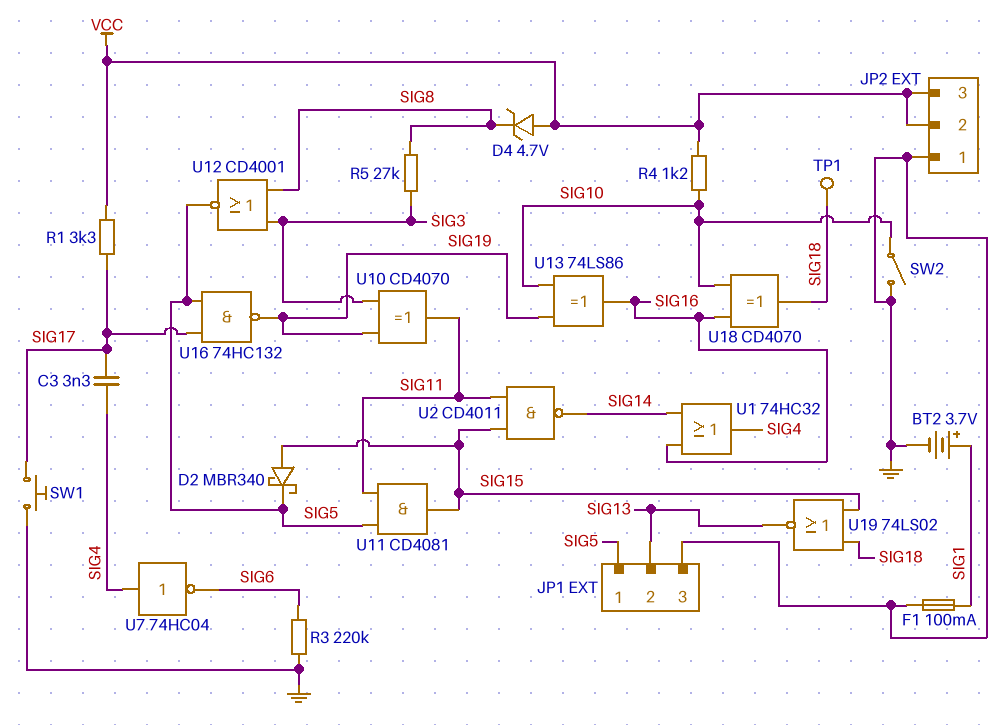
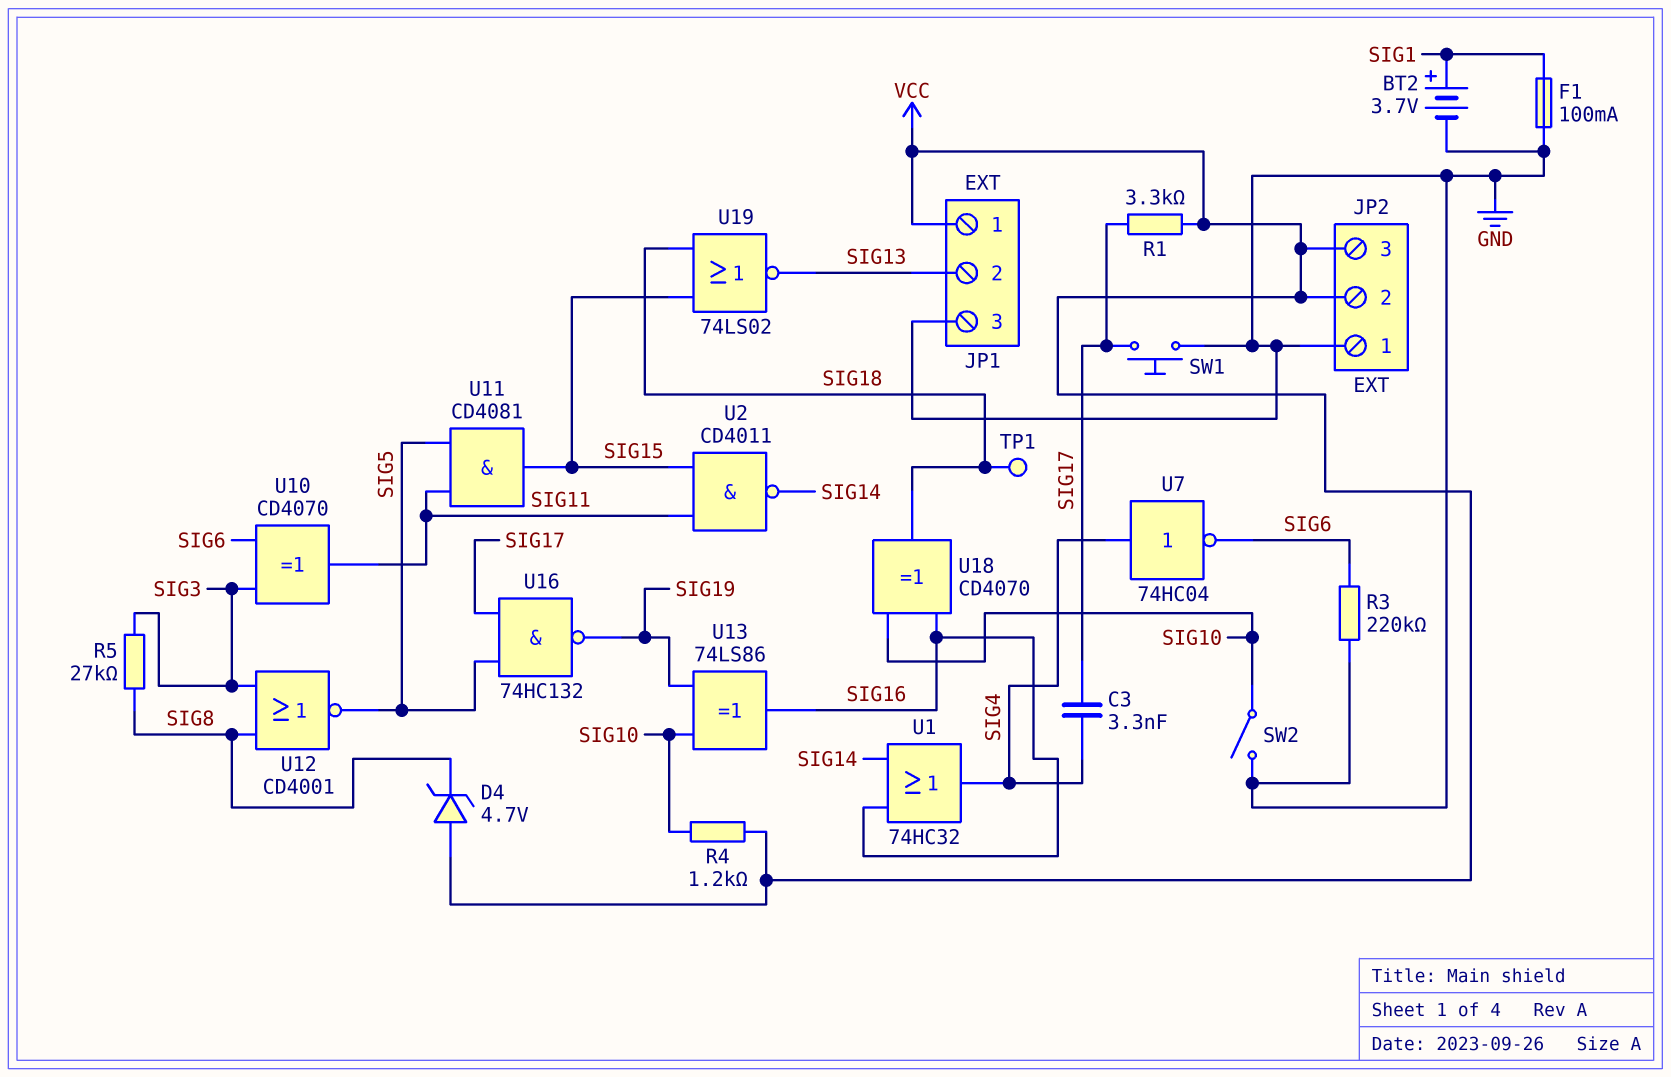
D2: schottky MBR340 (A SIG15, K SIG5) -> none
JP1 pin 1: SIG5 -> VCC
U10: XOR CD4070 (in SIG3, in SIG19, out SIG11) -> XOR CD4070 (in SIG3, in SIG6, out SIG11)

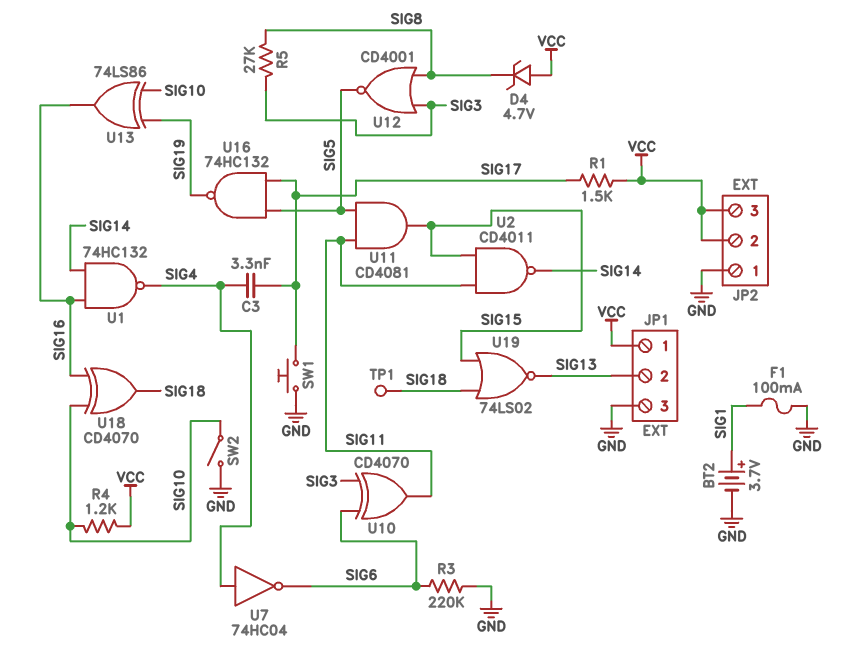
R1: 3.3k (SIG17, VCC) -> 1.5k (SIG17, VCC)
U1: OR 74HC32 (in SIG14, in SIG16, out SIG4) -> NAND 74HC132 (in SIG14, in SIG16, out SIG4)

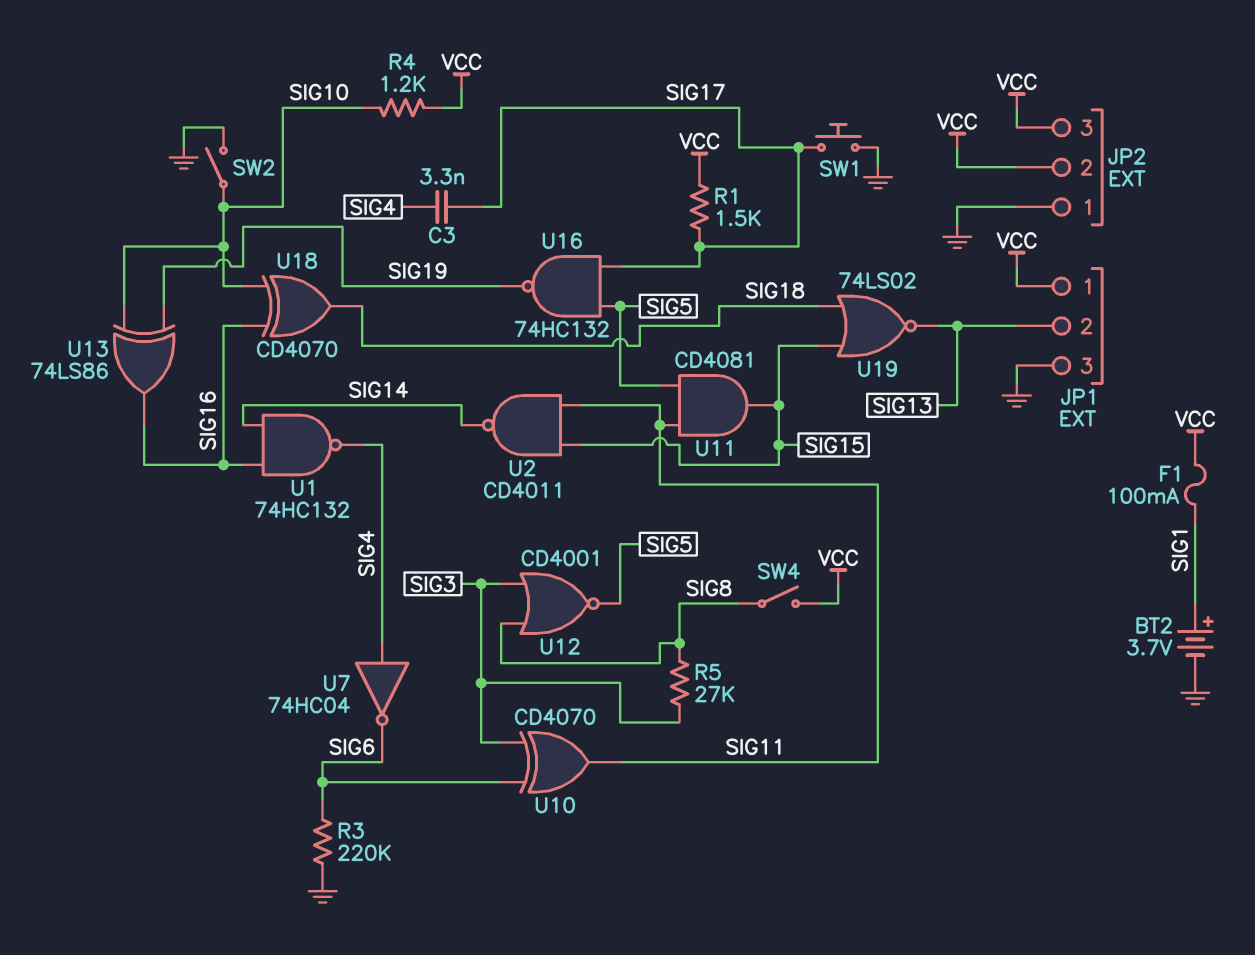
D4: zener 4.7V (A VCC, K SIG8) -> none
F1: 100mA (GND, SIG1) -> 100mA (SIG1, VCC)
SW4: none -> switch (SIG8, VCC)
TP1: test point (SIG18) -> none

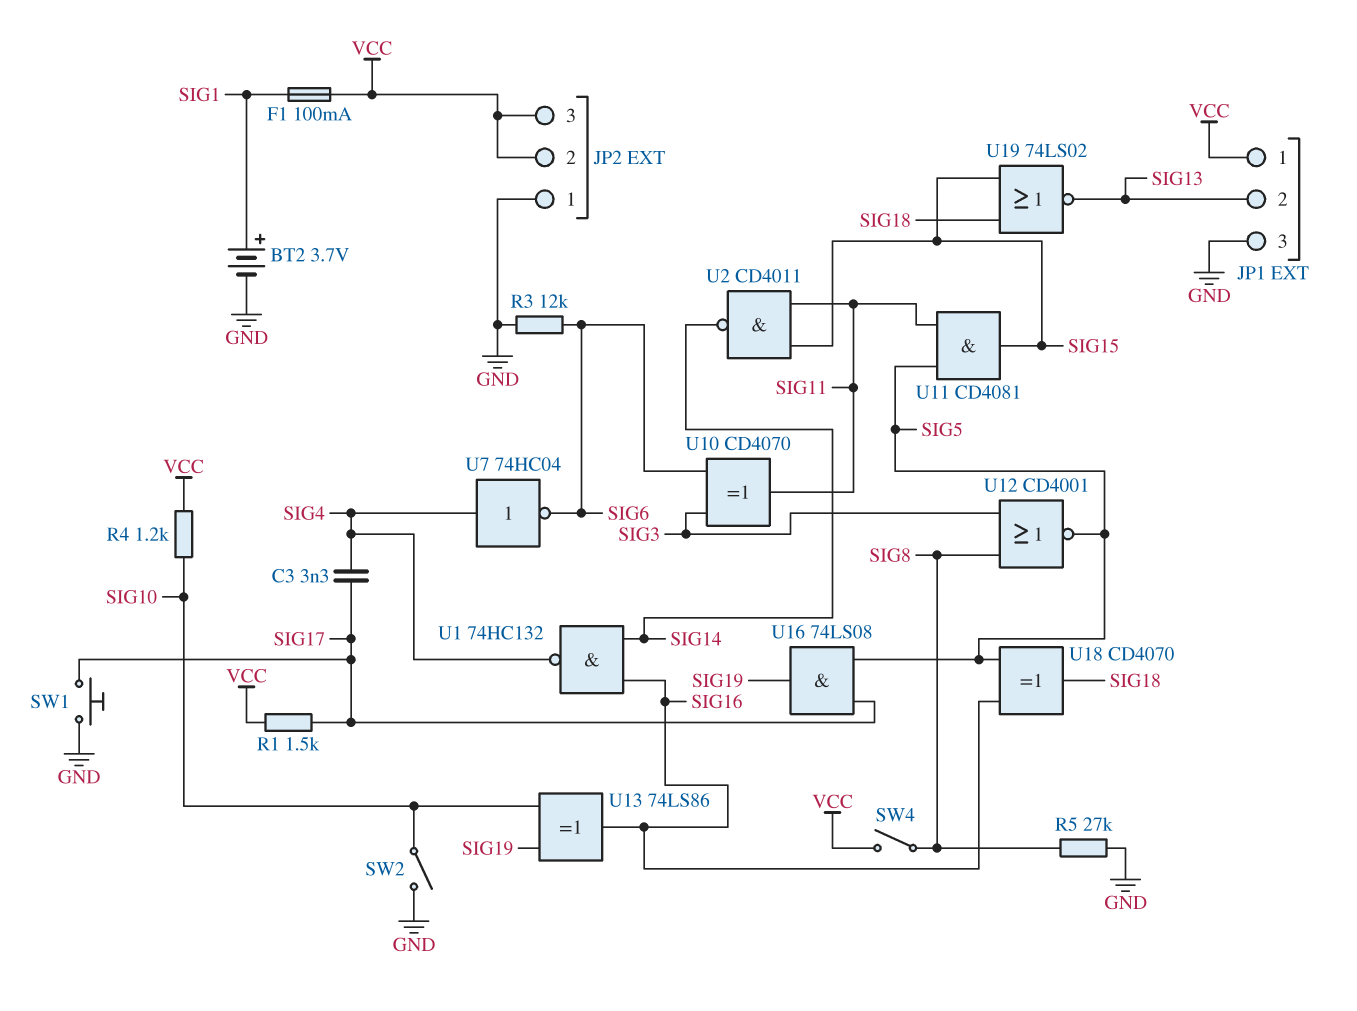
R3: 220k (GND, SIG6) -> 12k (GND, SIG6)
R5: 27k (SIG3, SIG8) -> 27k (GND, SIG8)
U16: NAND 74HC132 (in SIG5, in SIG17, out SIG19) -> AND 74LS08 (in SIG5, in SIG17, out SIG19)
U18: XOR CD4070 (in SIG10, in SIG16, out SIG18) -> XOR CD4070 (in SIG5, in SIG16, out SIG18)

